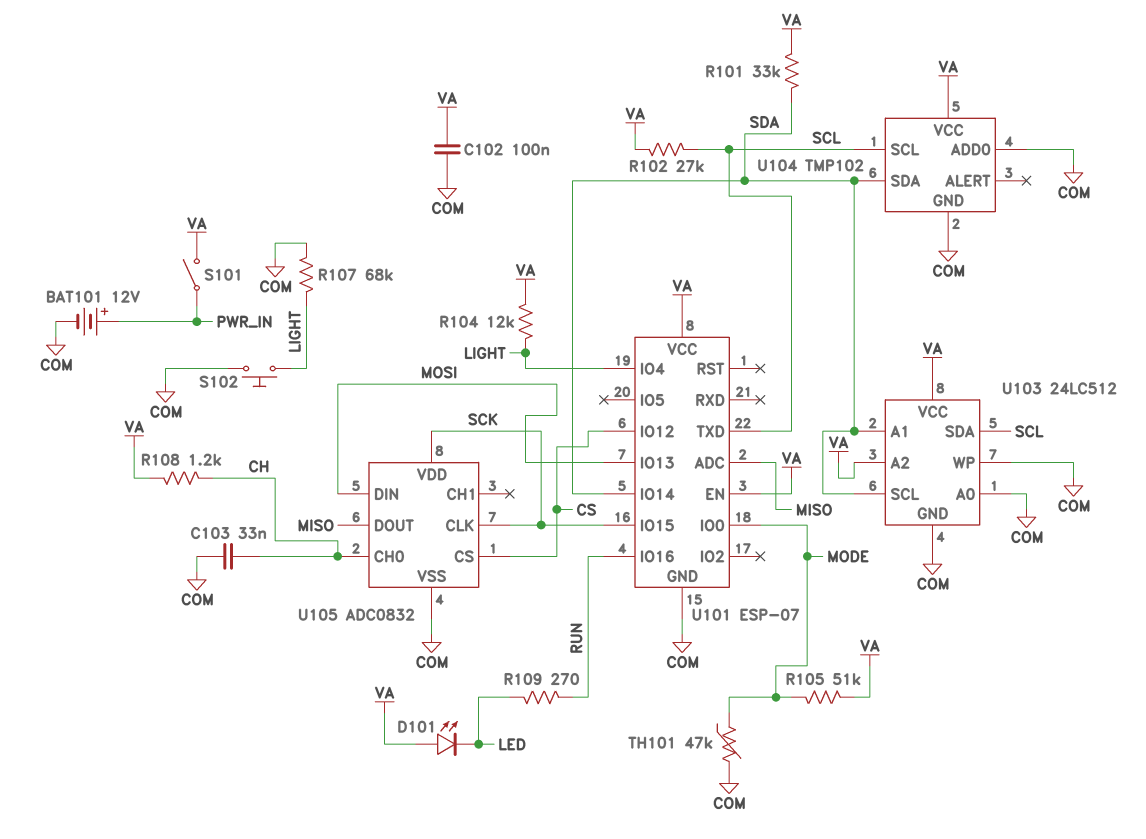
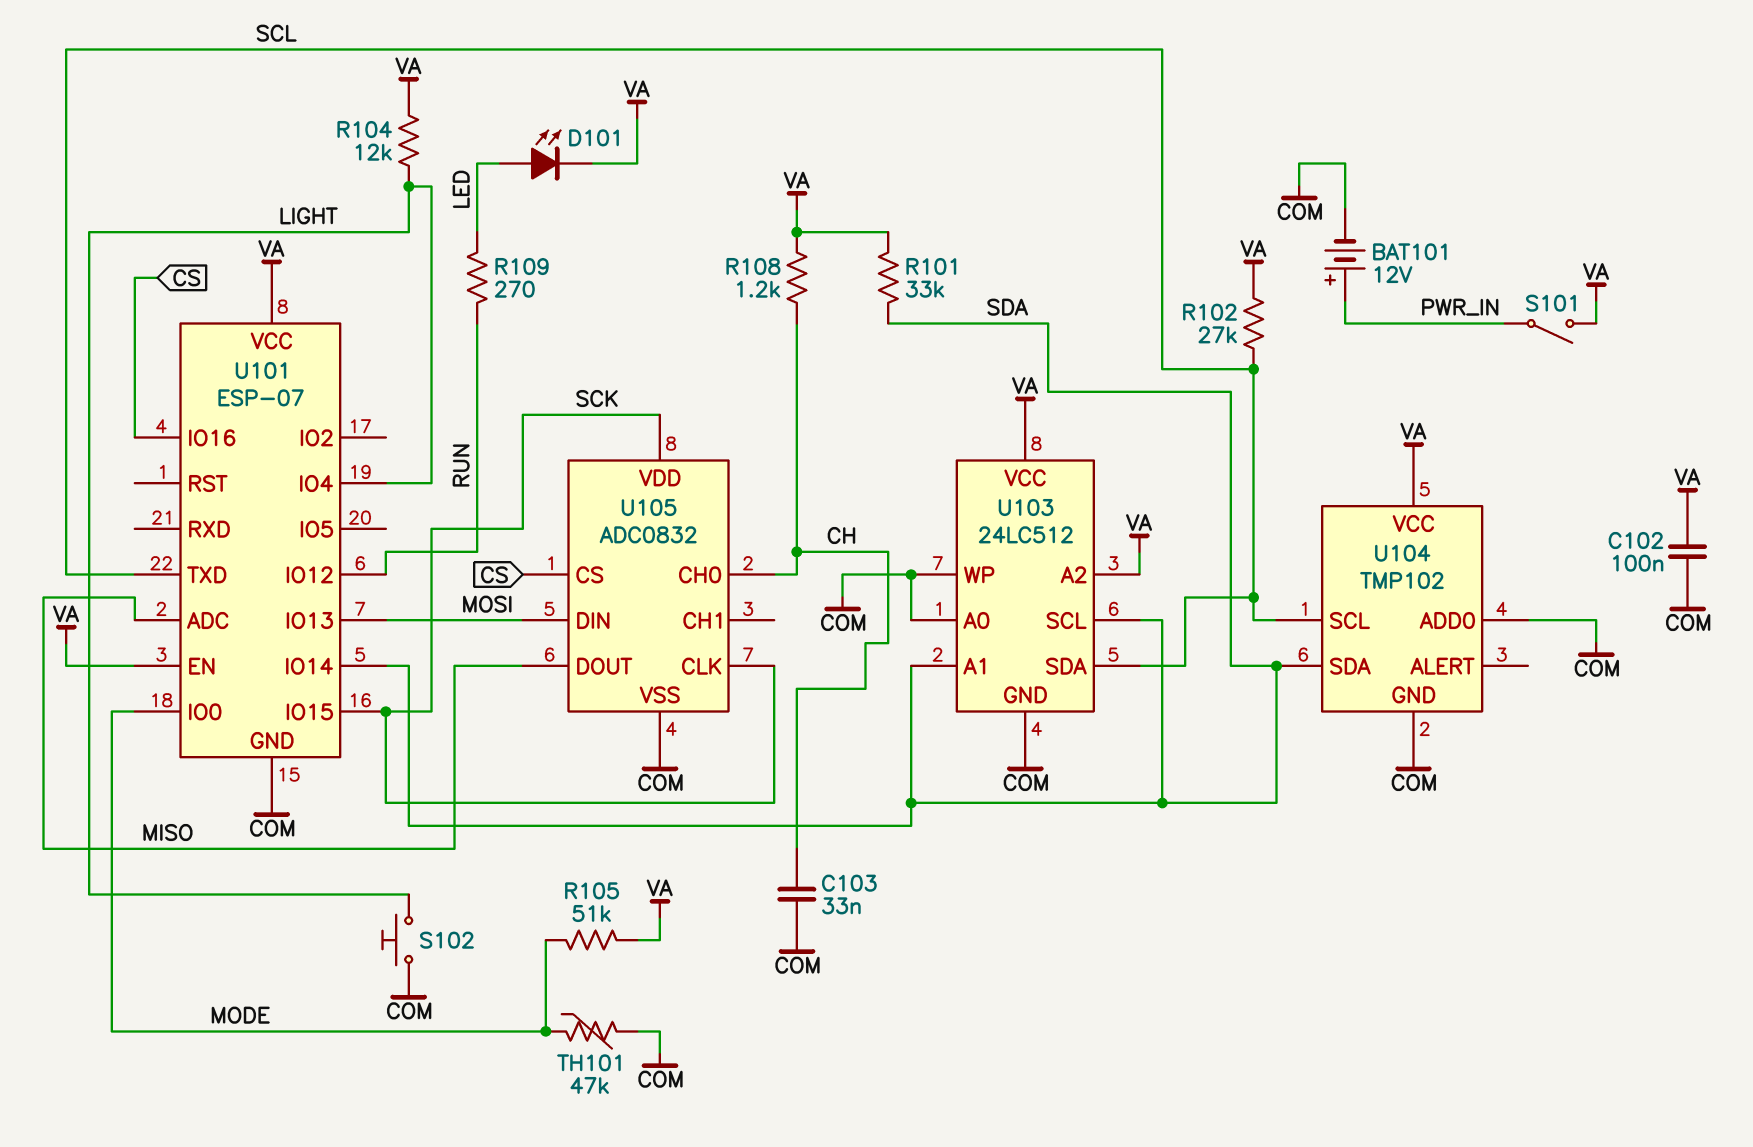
D101: LED (A VA, K LED) -> LED (A LED, K VA)
R107: 68k (COM, LIGHT) -> none
U101 pin IO12: CS -> RUN
U101 pin IO16: RUN -> CS

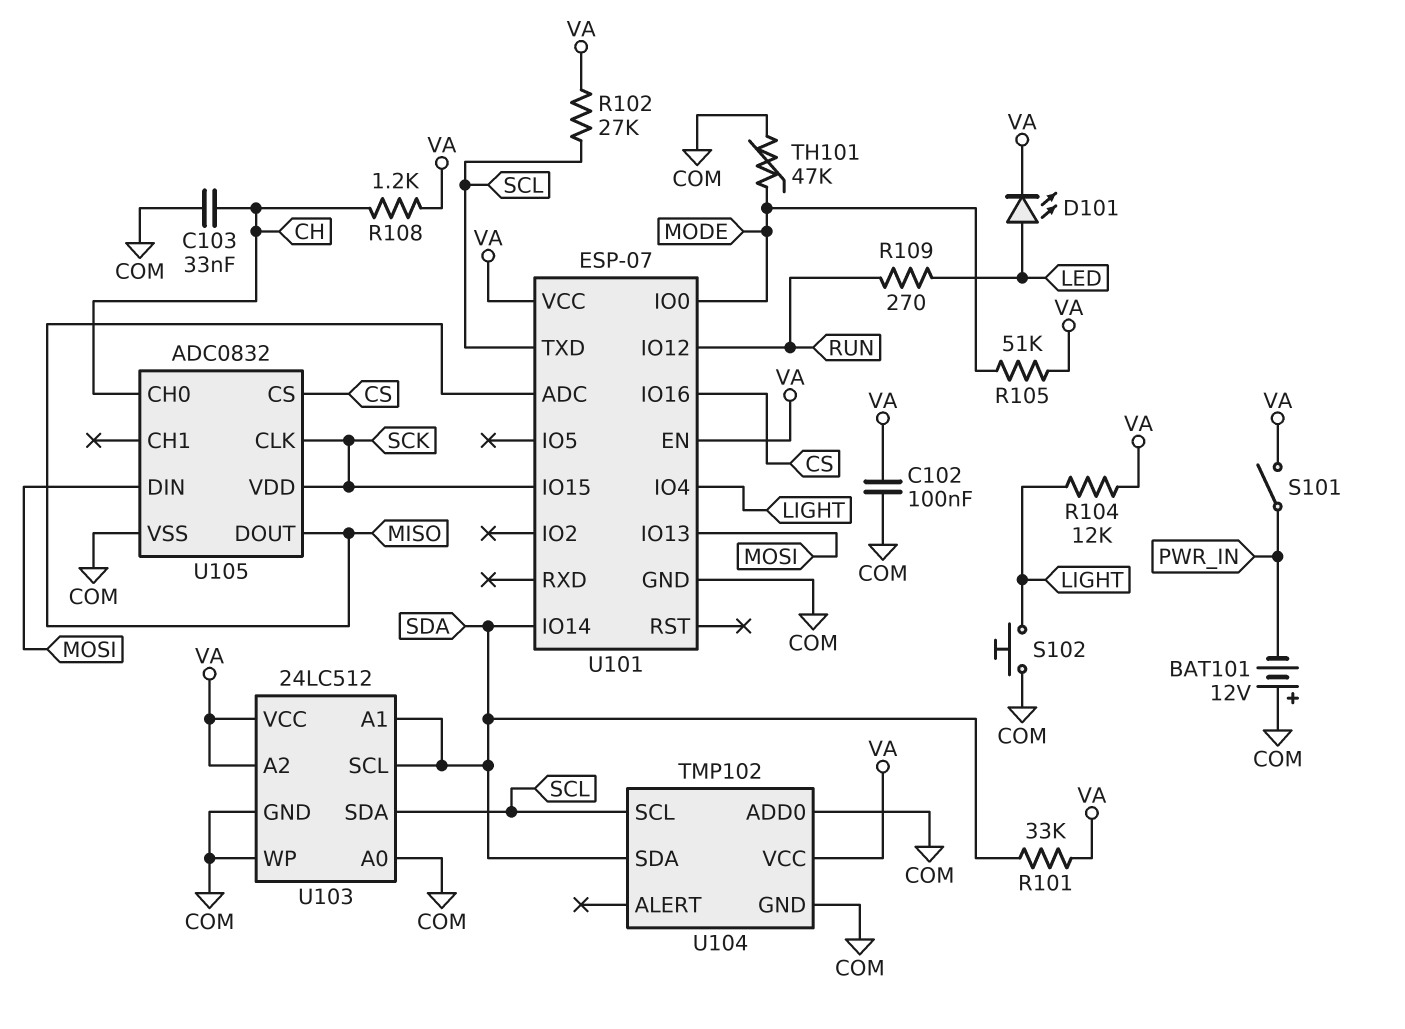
BAT101: 12V (plus PWR_IN, minus COM) -> 12V (plus COM, minus PWR_IN)

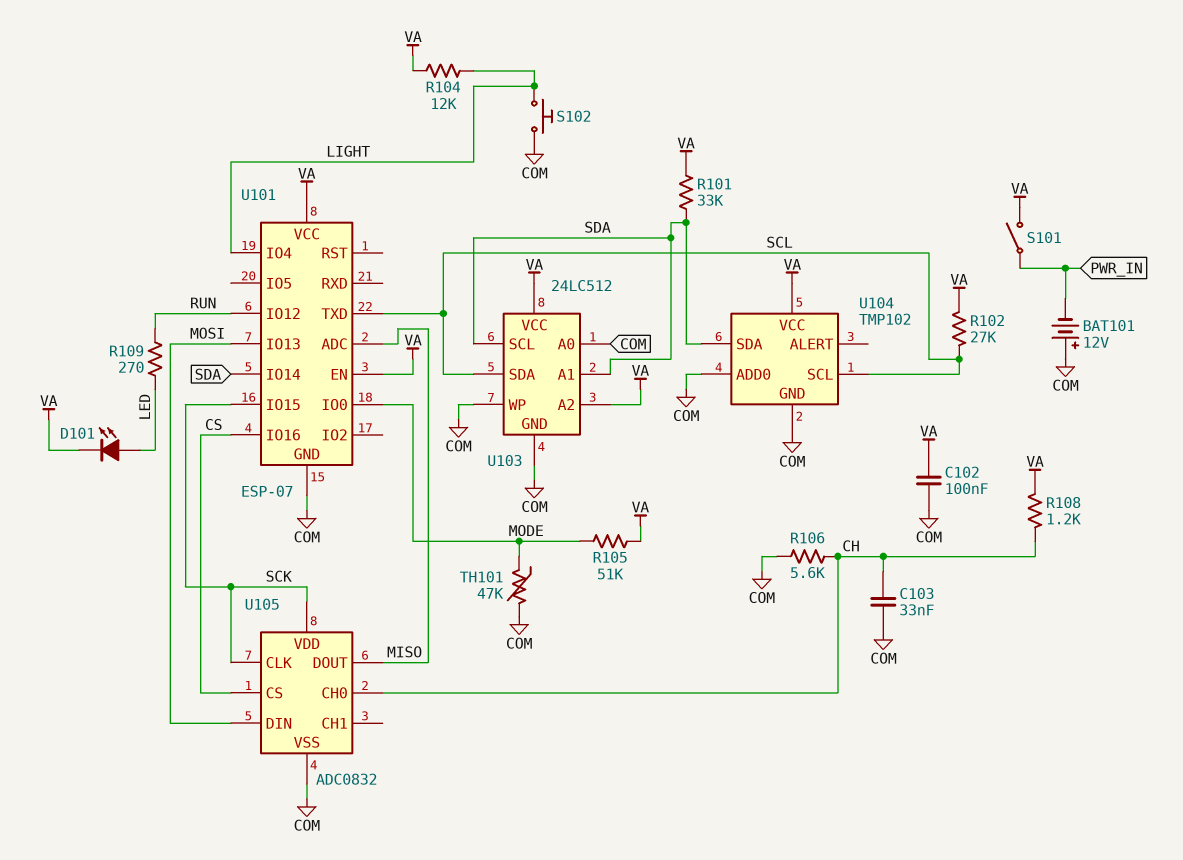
R106: none -> 5.6k (CH, COM)

